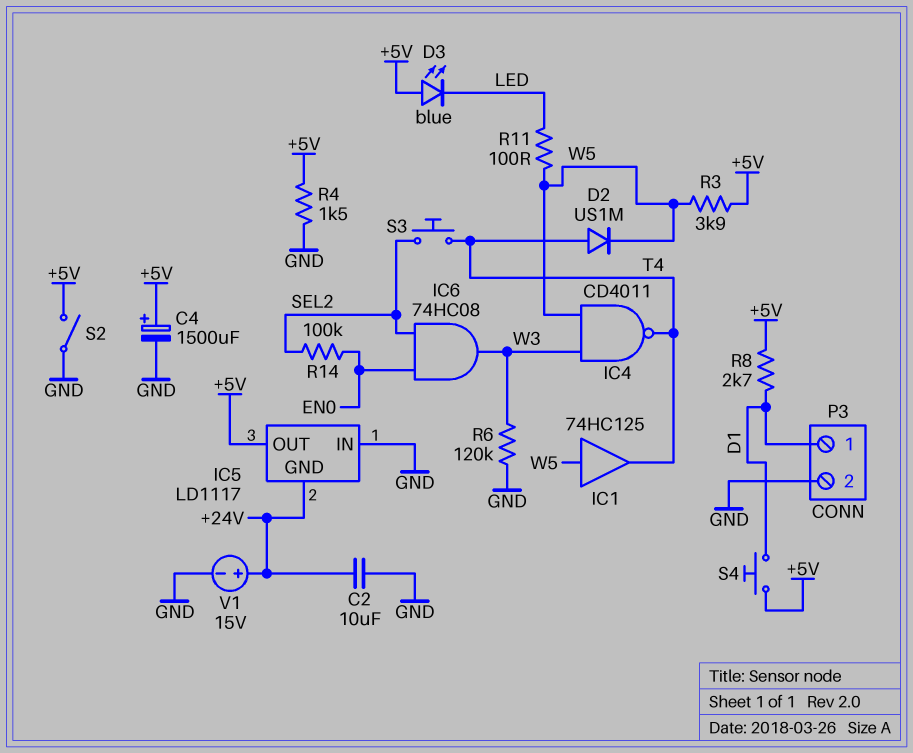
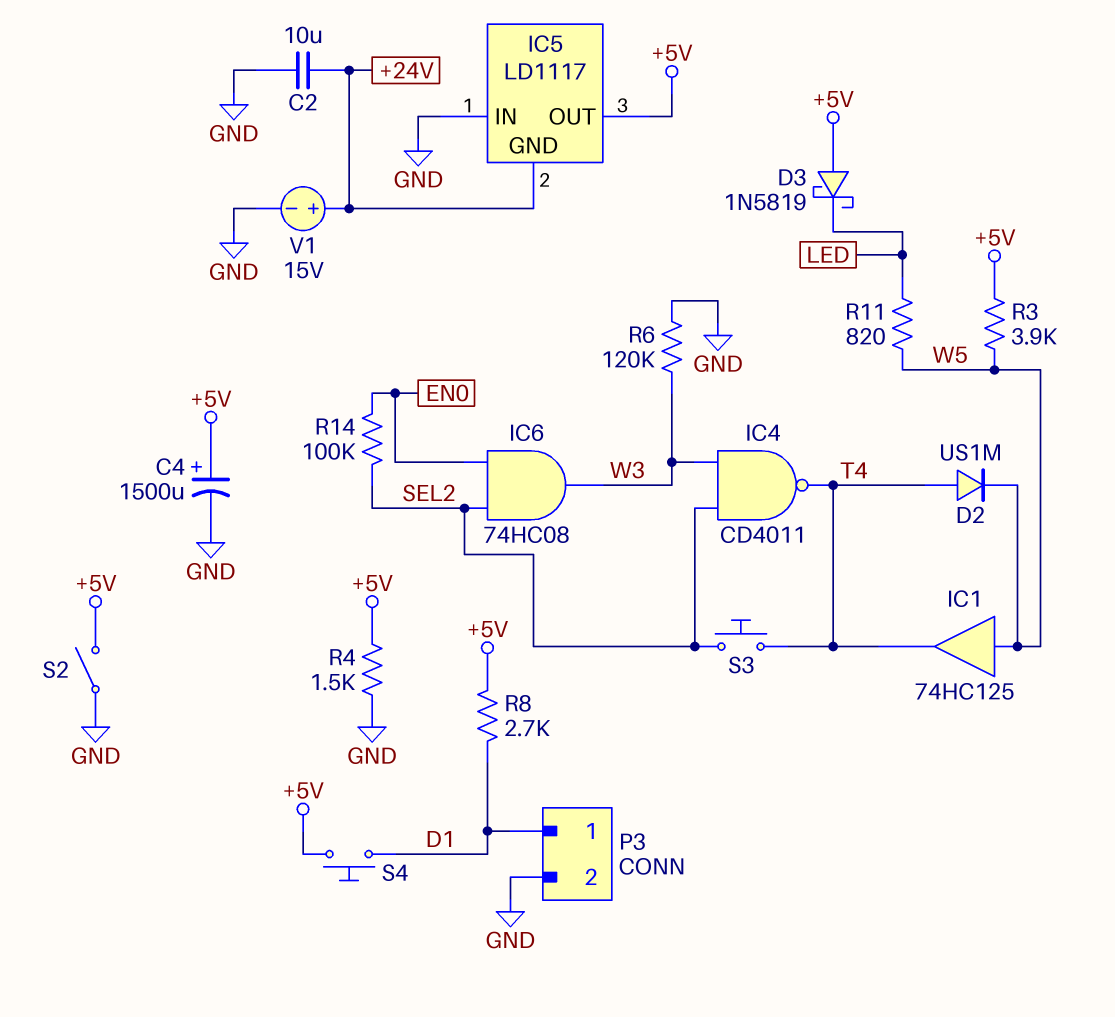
D3: LED blue (A +5V, K LED) -> schottky 1N5819 (A +5V, K LED)
IC4: NAND CD4011 (in W3, in W5, out T4) -> NAND CD4011 (in SEL2, in W3, out T4)
R11: 100 (LED, W5) -> 820 (LED, W5)

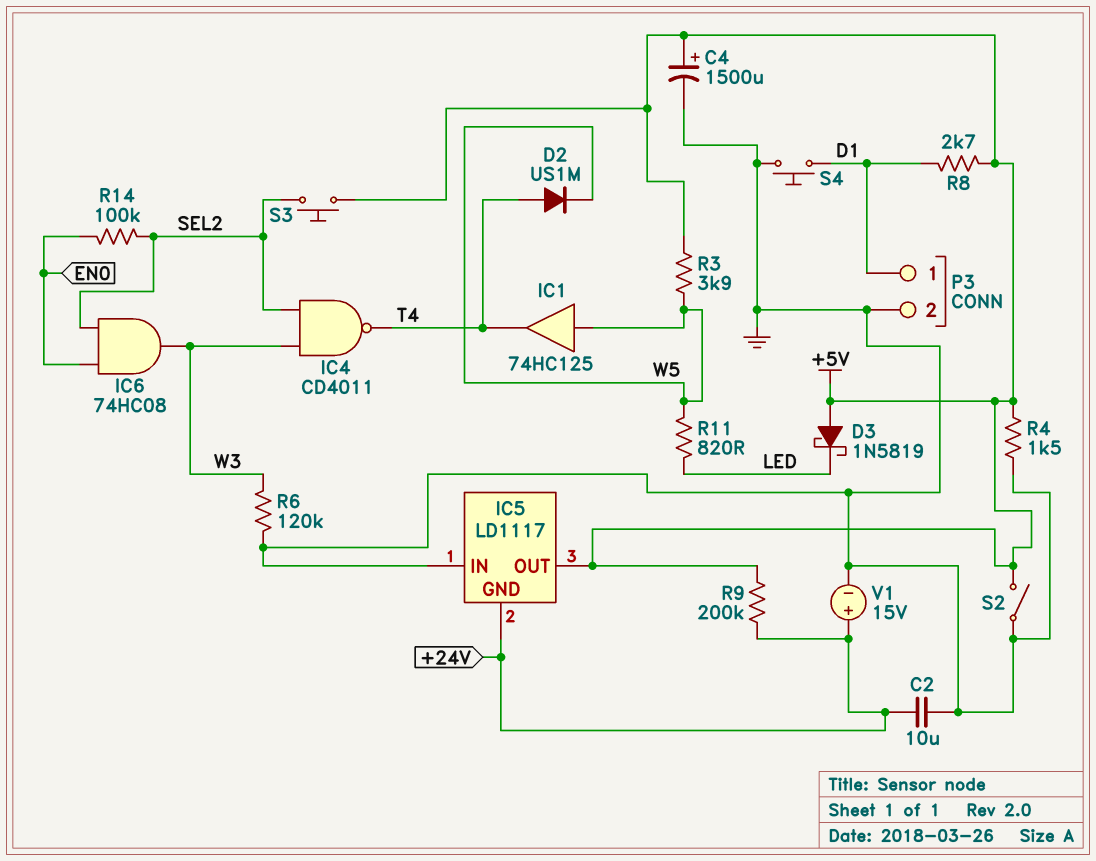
R9: none -> 200k (+5V, +24V)
S3: button (SEL2, T4) -> button (+5V, SEL2)
S4: button (+5V, D1) -> button (D1, GND)

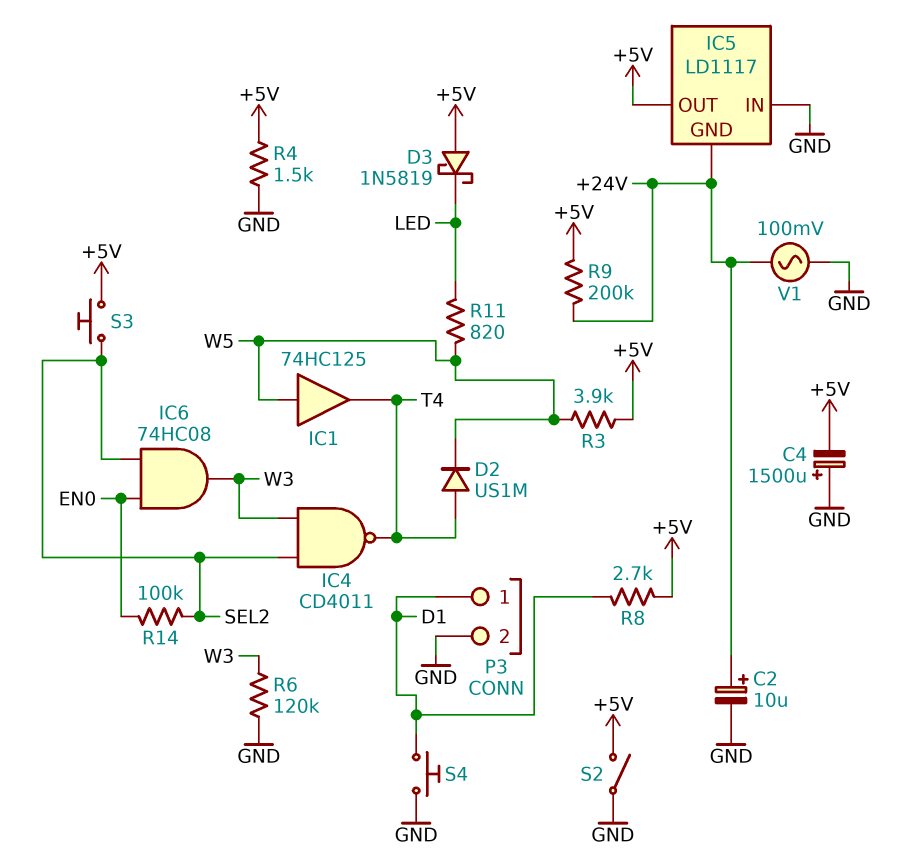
C2: 10uF (+24V, GND) -> 10uF (plus +24V, minus GND)
C4: 1500uF (plus +5V, minus GND) -> 1500uF (plus GND, minus +5V)
V1: 15V (plus +24V, minus GND) -> AC 100mV (+24V, GND)

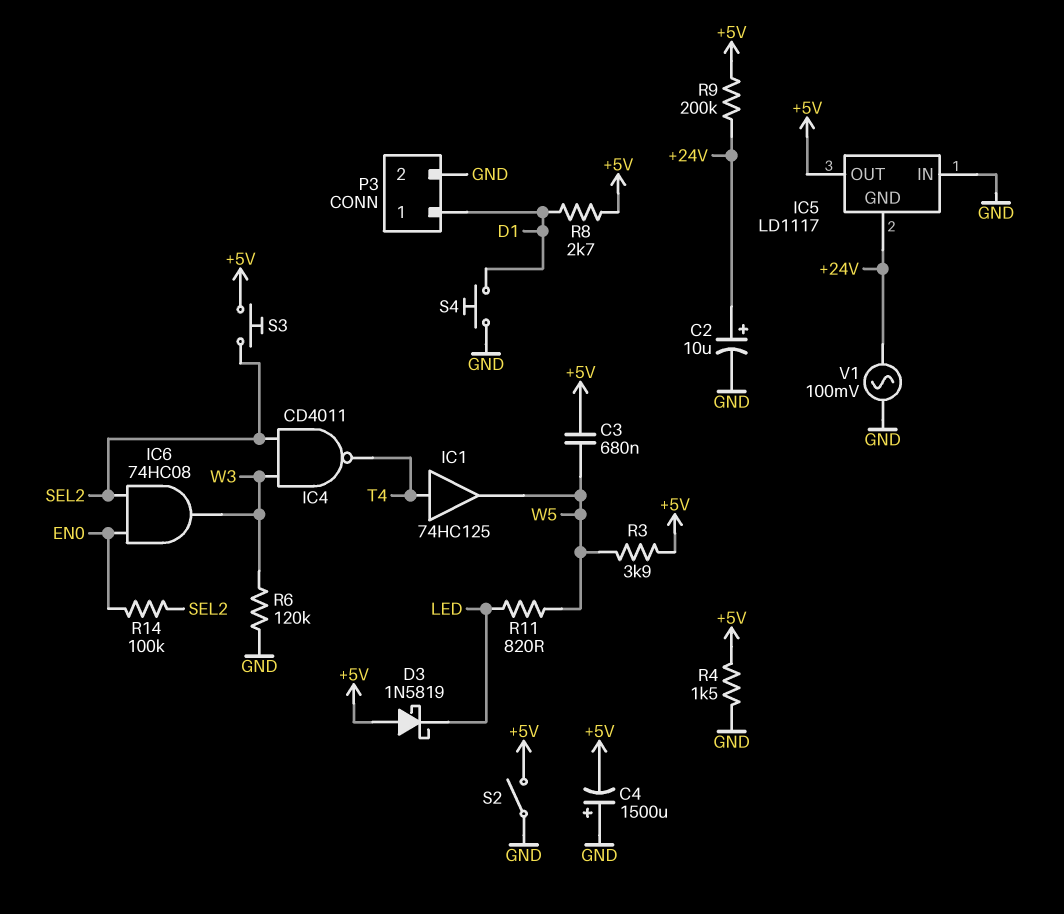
C3: none -> 680nF (+5V, W5)
D2: diode US1M (A T4, K W5) -> none
IC1: buffer 74HC125 (in W5, out T4) -> buffer 74HC125 (in T4, out W5)

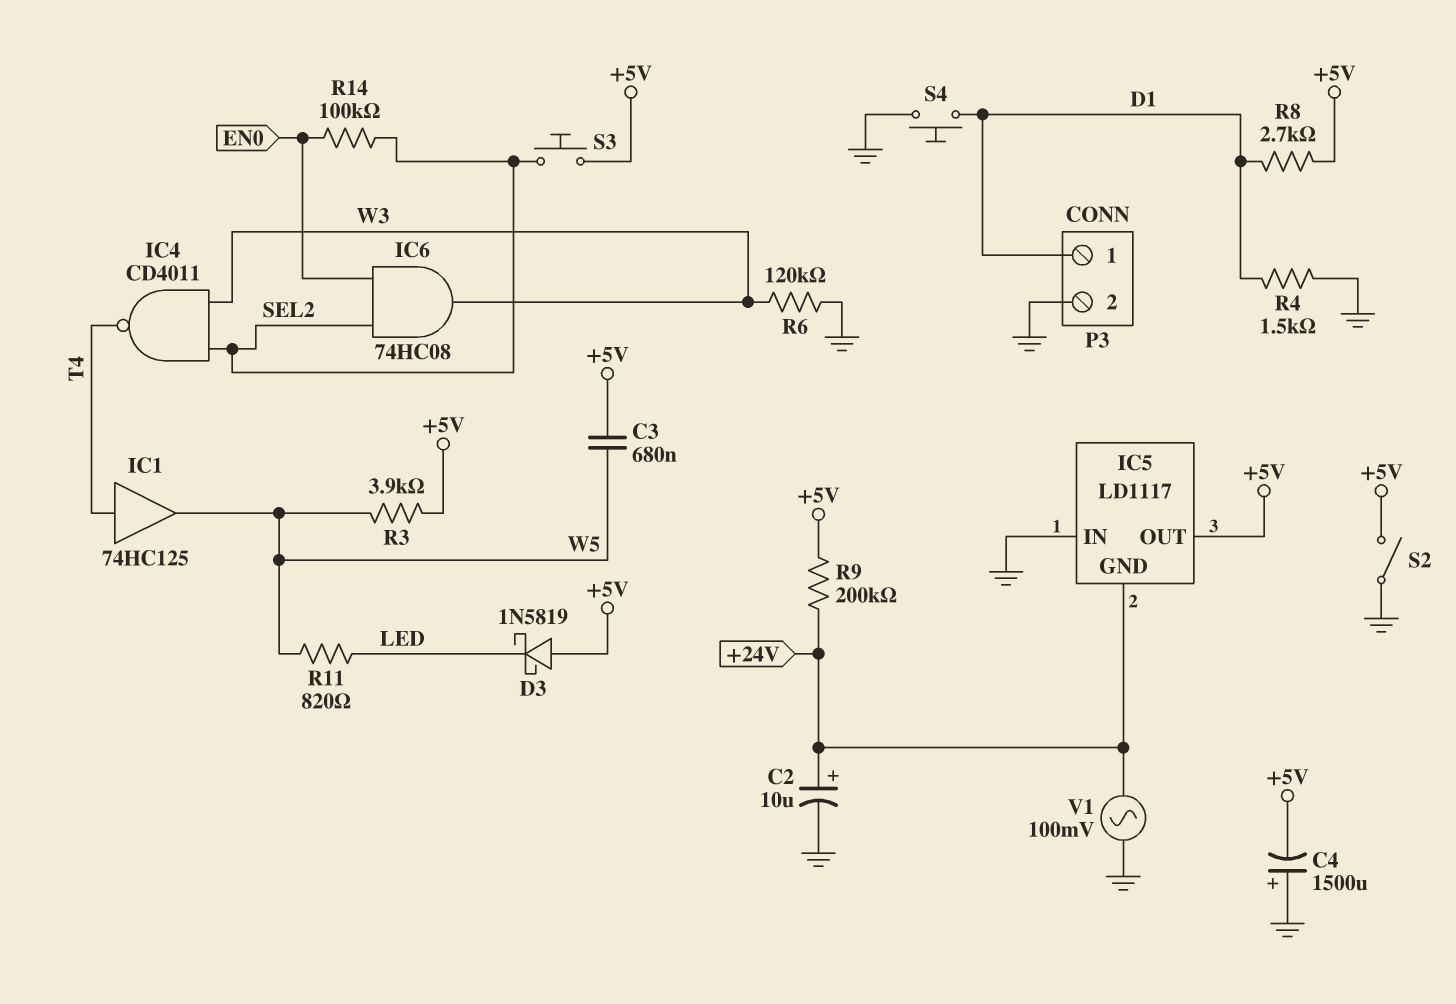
R4: 1.5k (+5V, GND) -> 1.5k (D1, GND)

